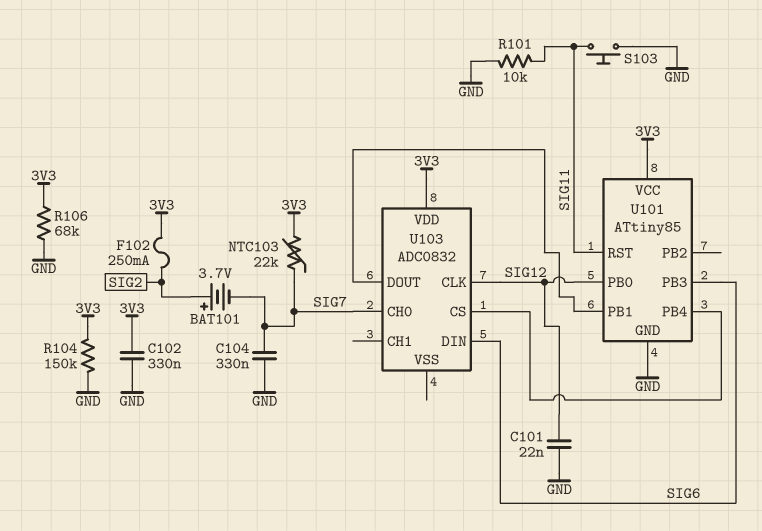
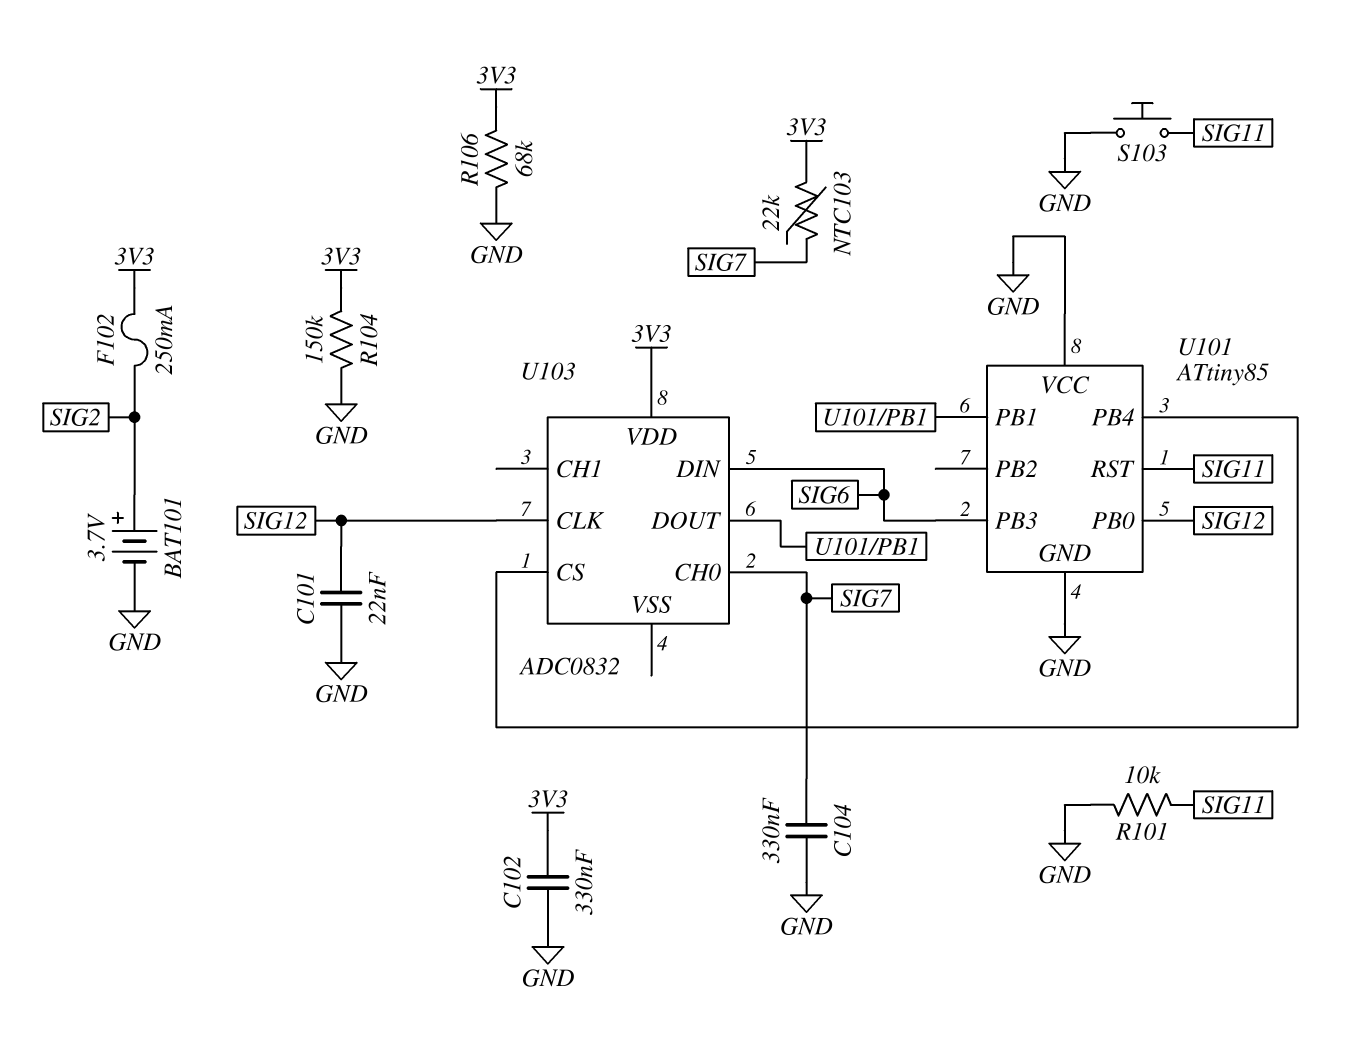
BAT101: 3.7V (plus SIG2, minus SIG7) -> 3.7V (plus SIG2, minus GND)
U101 pin VCC: 3V3 -> GND

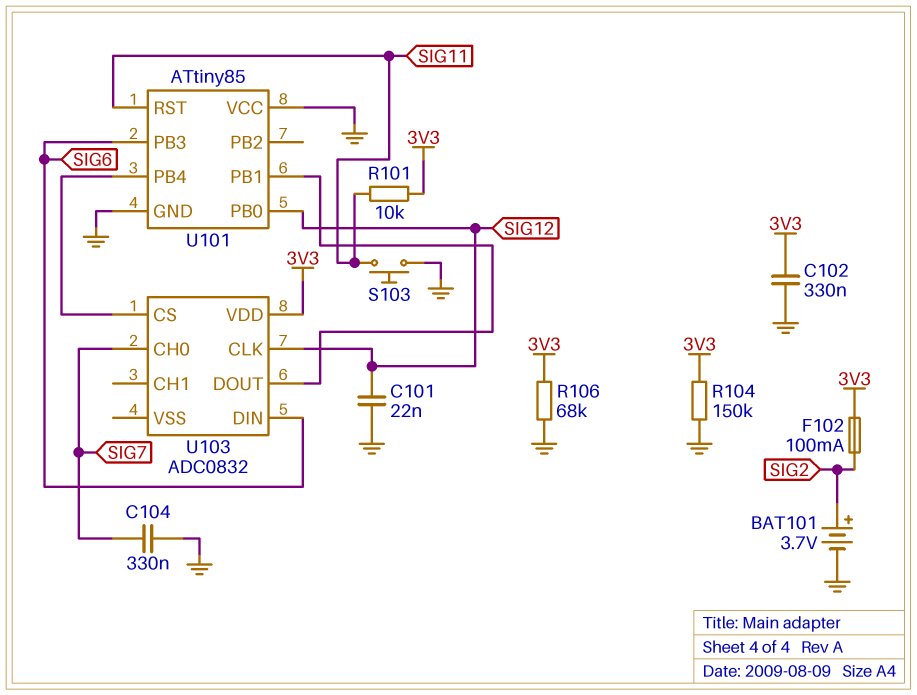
F102: 250mA (3V3, SIG2) -> 100mA (3V3, SIG2)
NTC103: 22k (3V3, SIG7) -> none
R101: 10k (GND, SIG11) -> 10k (3V3, SIG11)

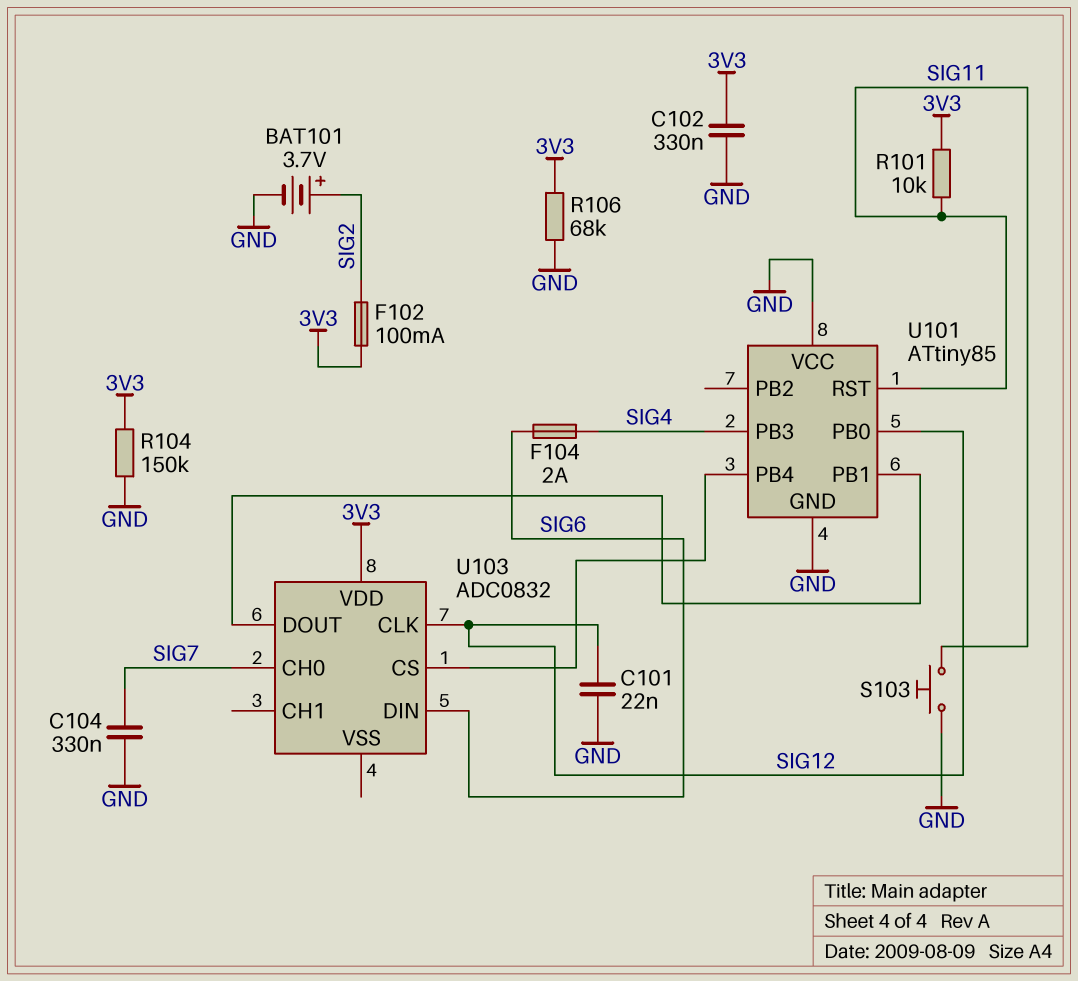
F104: none -> 2A (SIG4, SIG6)
U101 pin PB3: SIG6 -> SIG4

